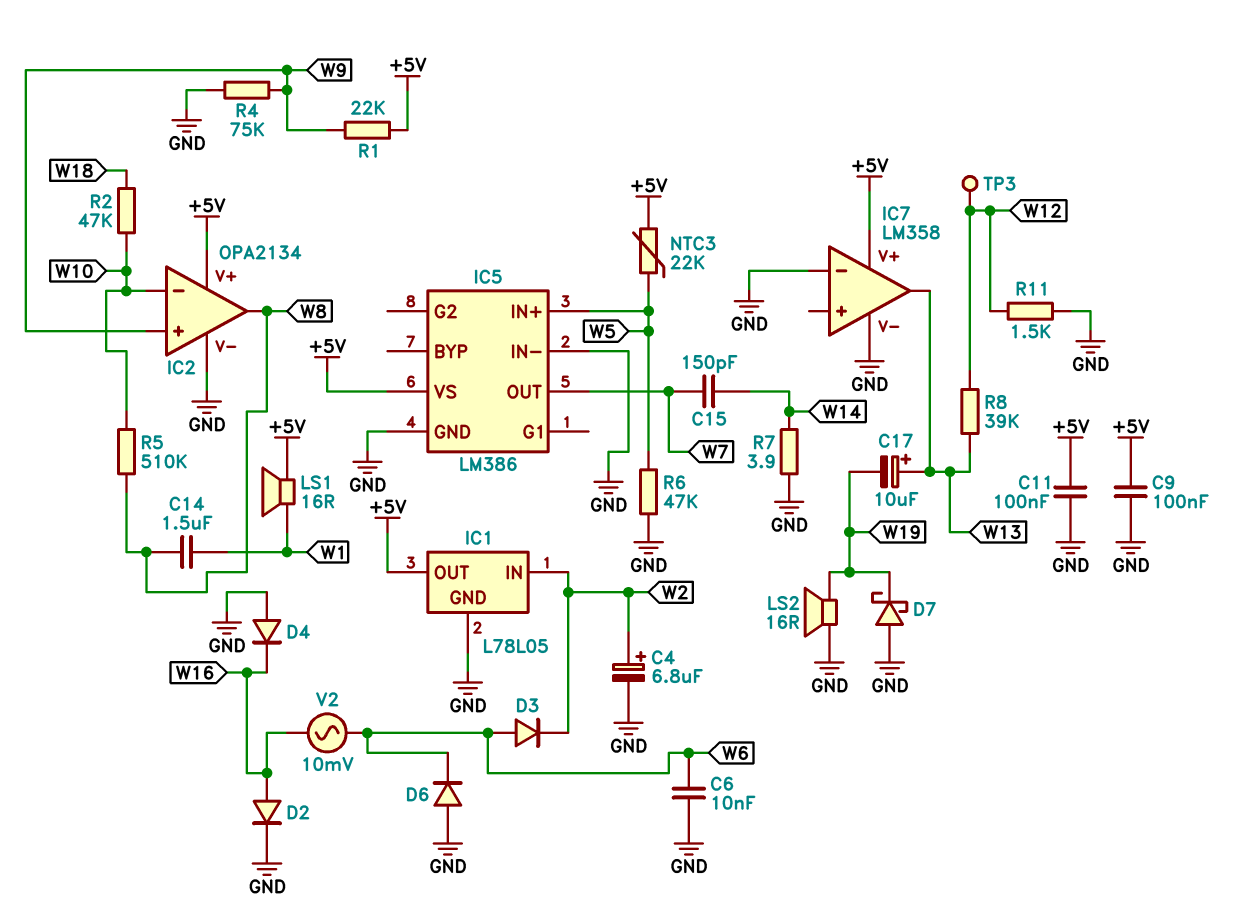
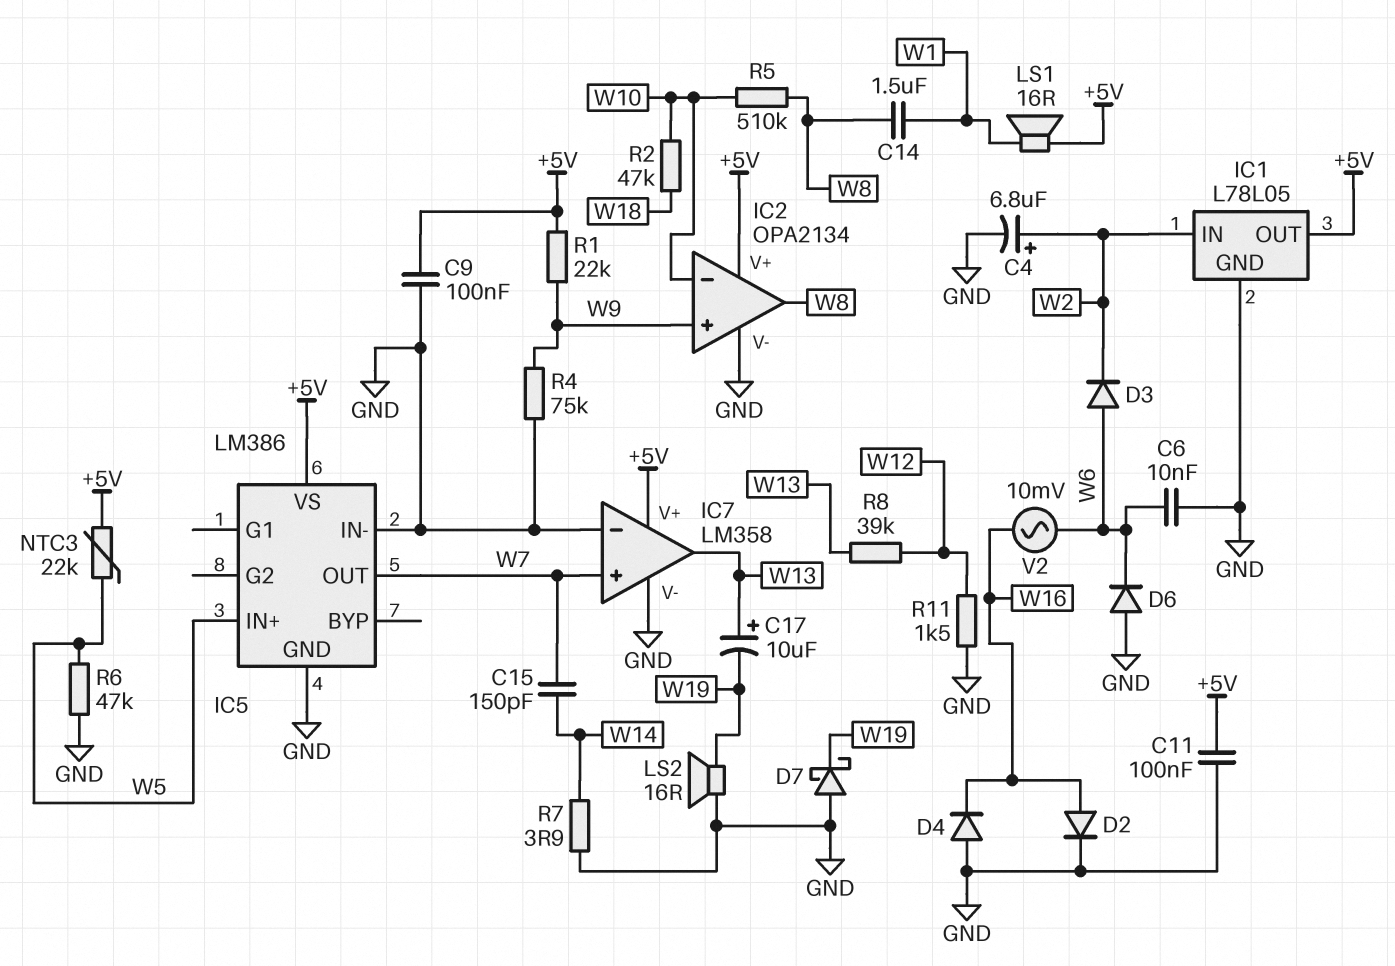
IC7 pin in+: none -> W7
TP3: test point (W12) -> none

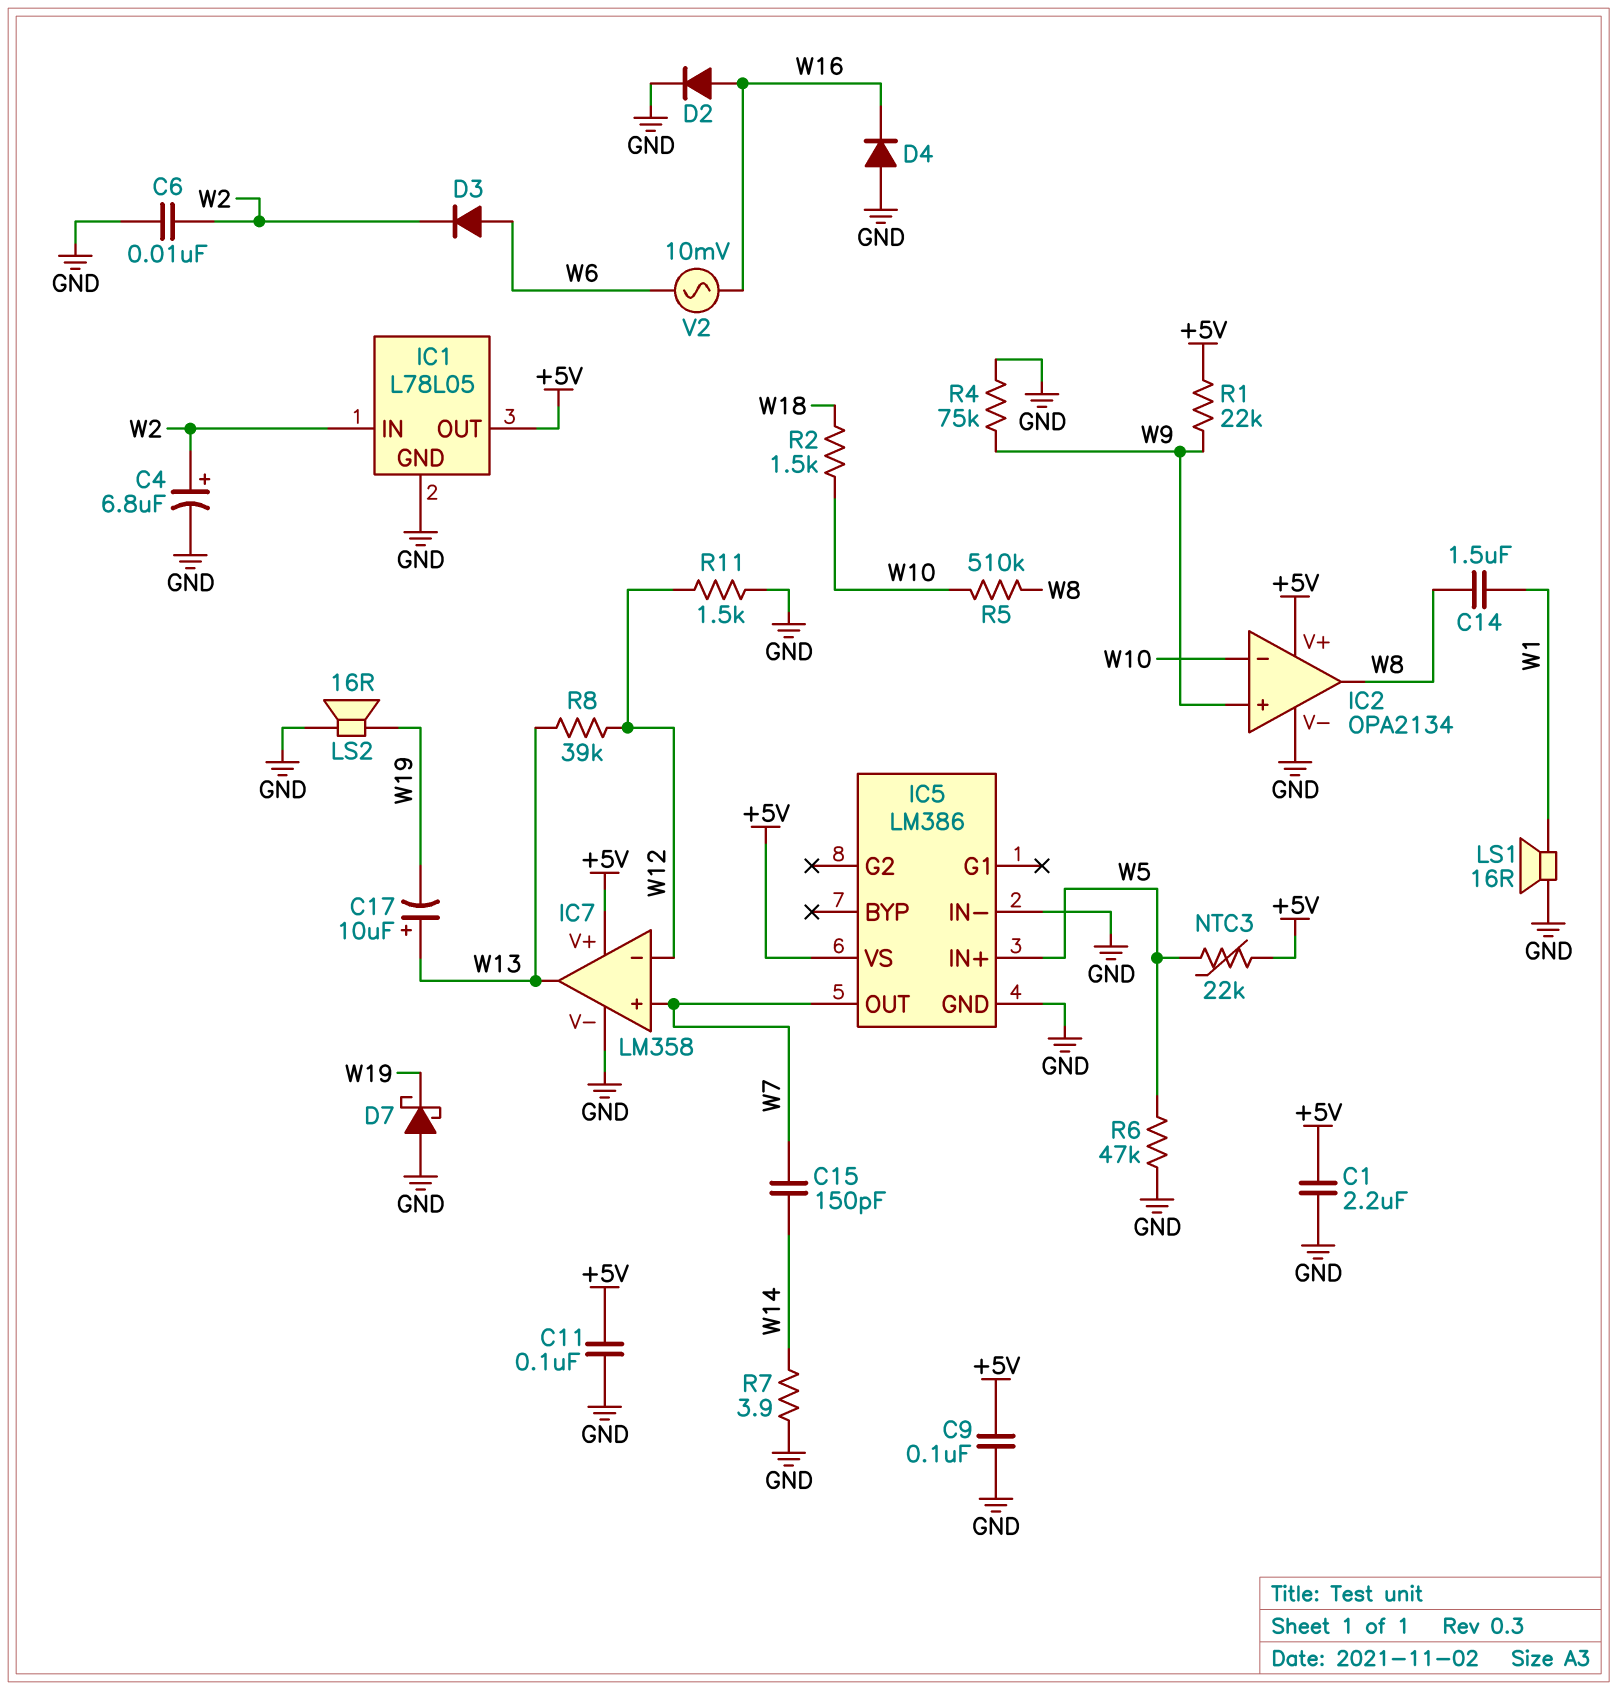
C1: none -> 2.2uF (+5V, GND)
C6: 10nF (GND, W6) -> 10nF (GND, W2)
D6: diode (A GND, K W6) -> none
IC7 pin in-: GND -> W12
LS1: speaker 16R (+5V, W1) -> speaker 16R (GND, W1)
R2: 47k (W10, W18) -> 1.5k (W10, W18)

